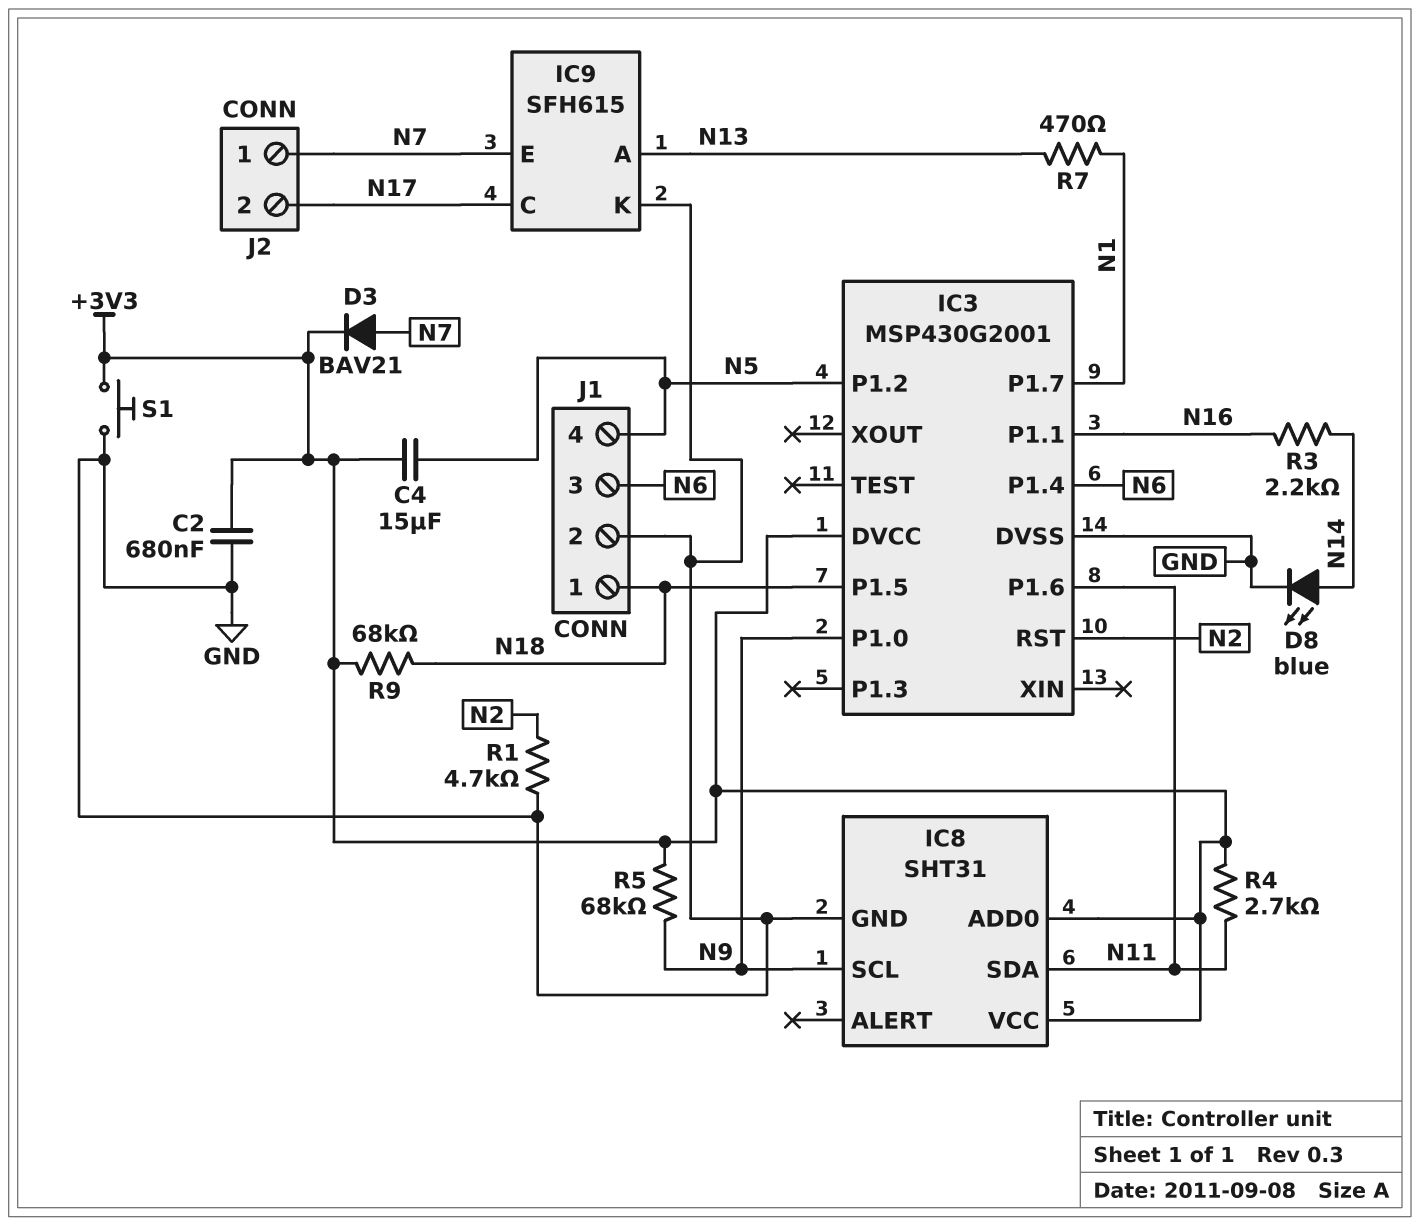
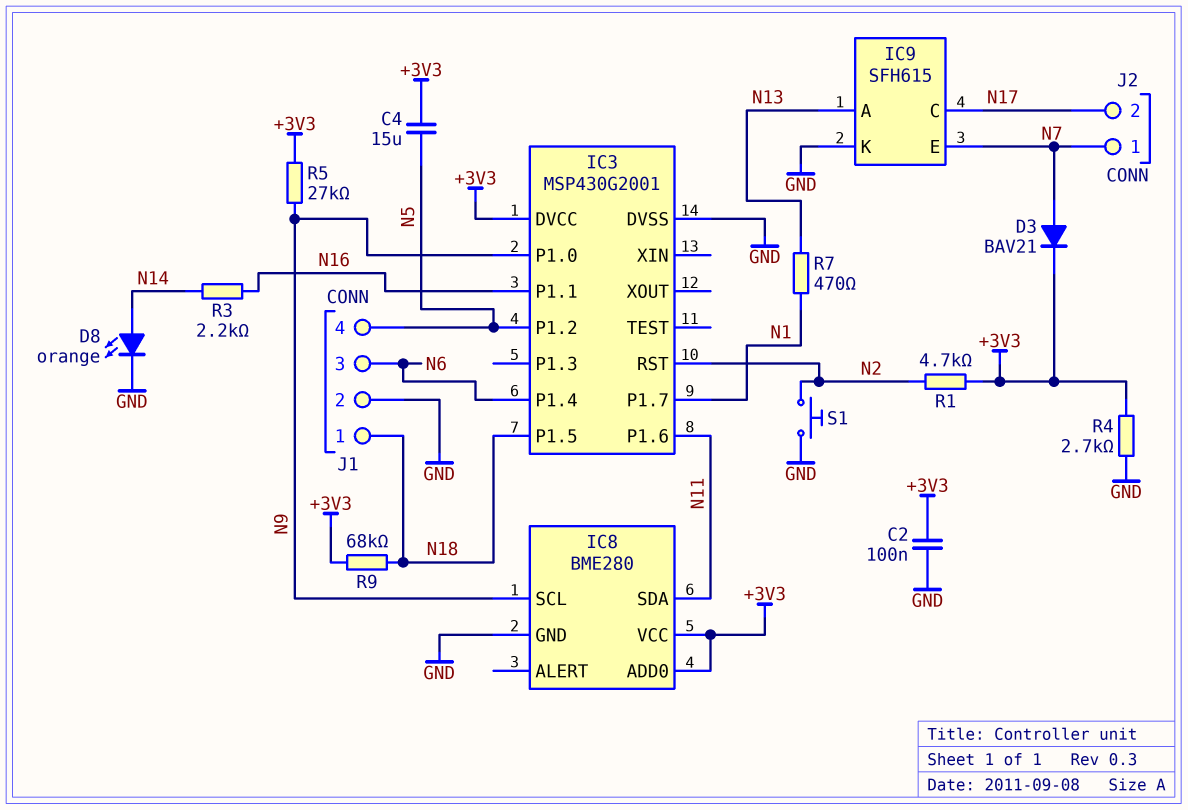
C2: 680nF (+3V3, GND) -> 100nF (+3V3, GND)
D8: LED blue (A N14, K GND) -> LED orange (A N14, K GND)
IC8: SHT31 -> BME280
R1: 4.7k (GND, N2) -> 4.7k (+3V3, N2)
R4: 2.7k (+3V3, N11) -> 2.7k (+3V3, GND)
R5: 68k (+3V3, N9) -> 27k (+3V3, N9)
S1: button (+3V3, GND) -> button (GND, N2)

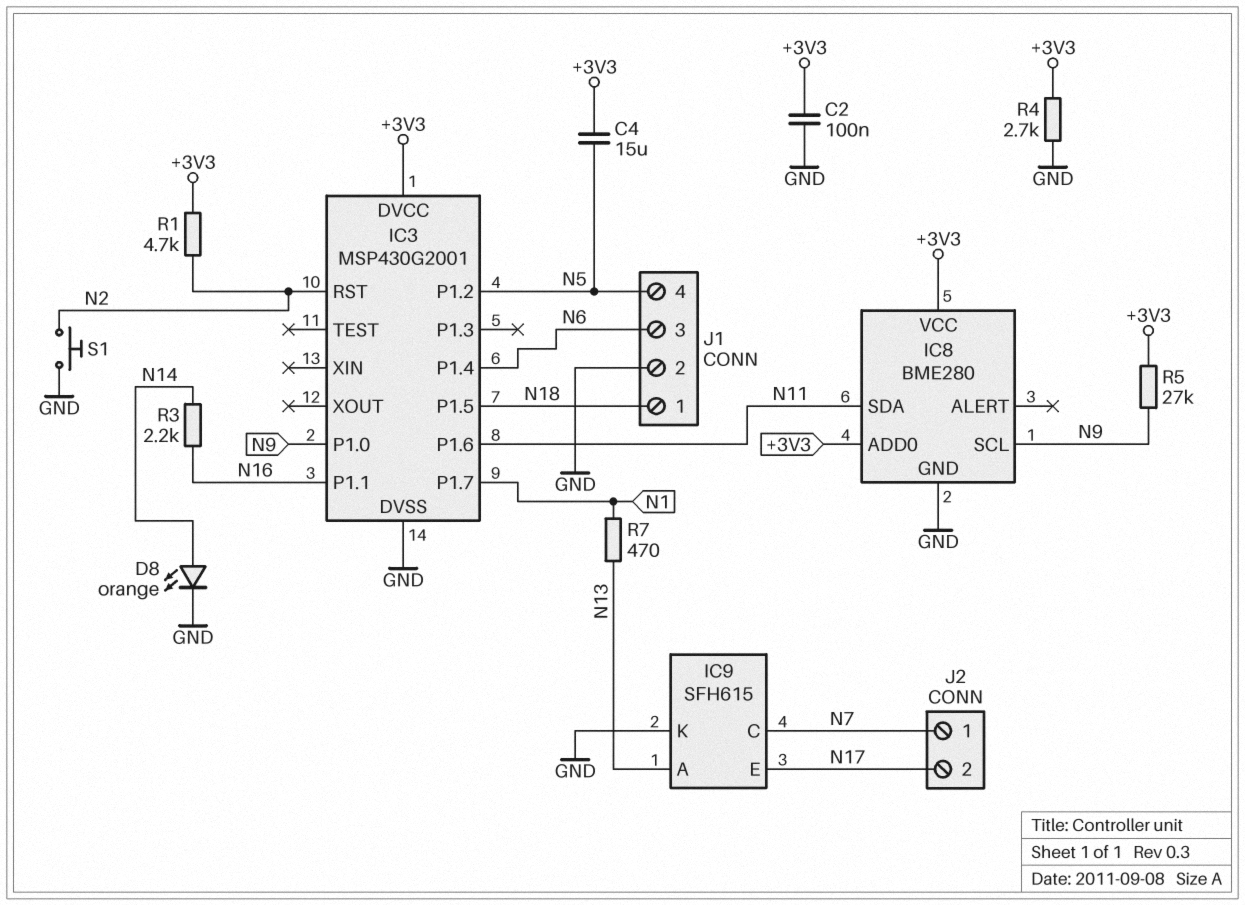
D3: diode BAV21 (A N7, K +3V3) -> none
IC9 pin C: N17 -> N7
IC9 pin E: N7 -> N17
R9: 68k (+3V3, N18) -> none

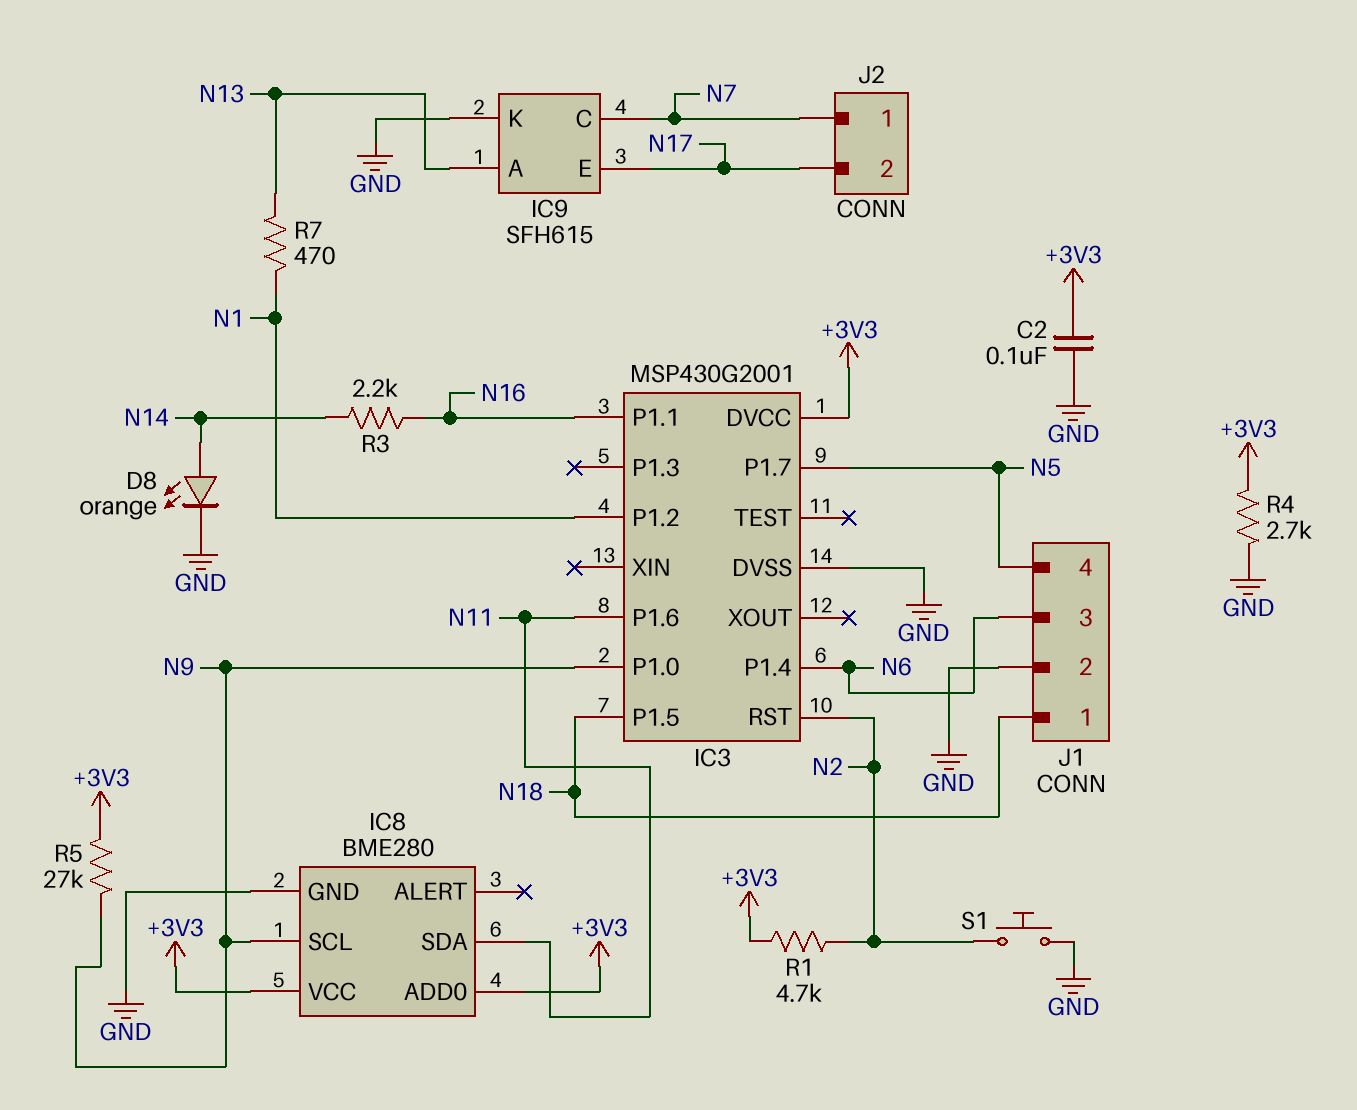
C4: 15uF (+3V3, N5) -> none
IC3 pin P1.2: N5 -> N1
IC3 pin P1.7: N1 -> N5

